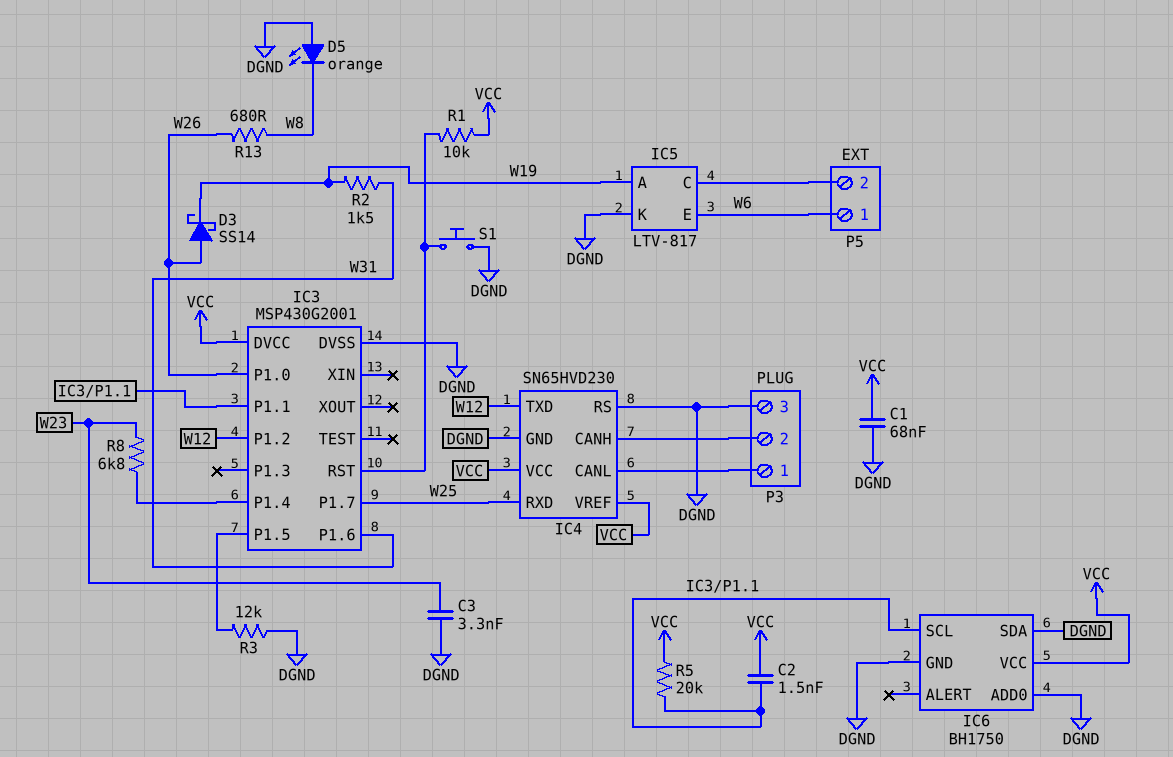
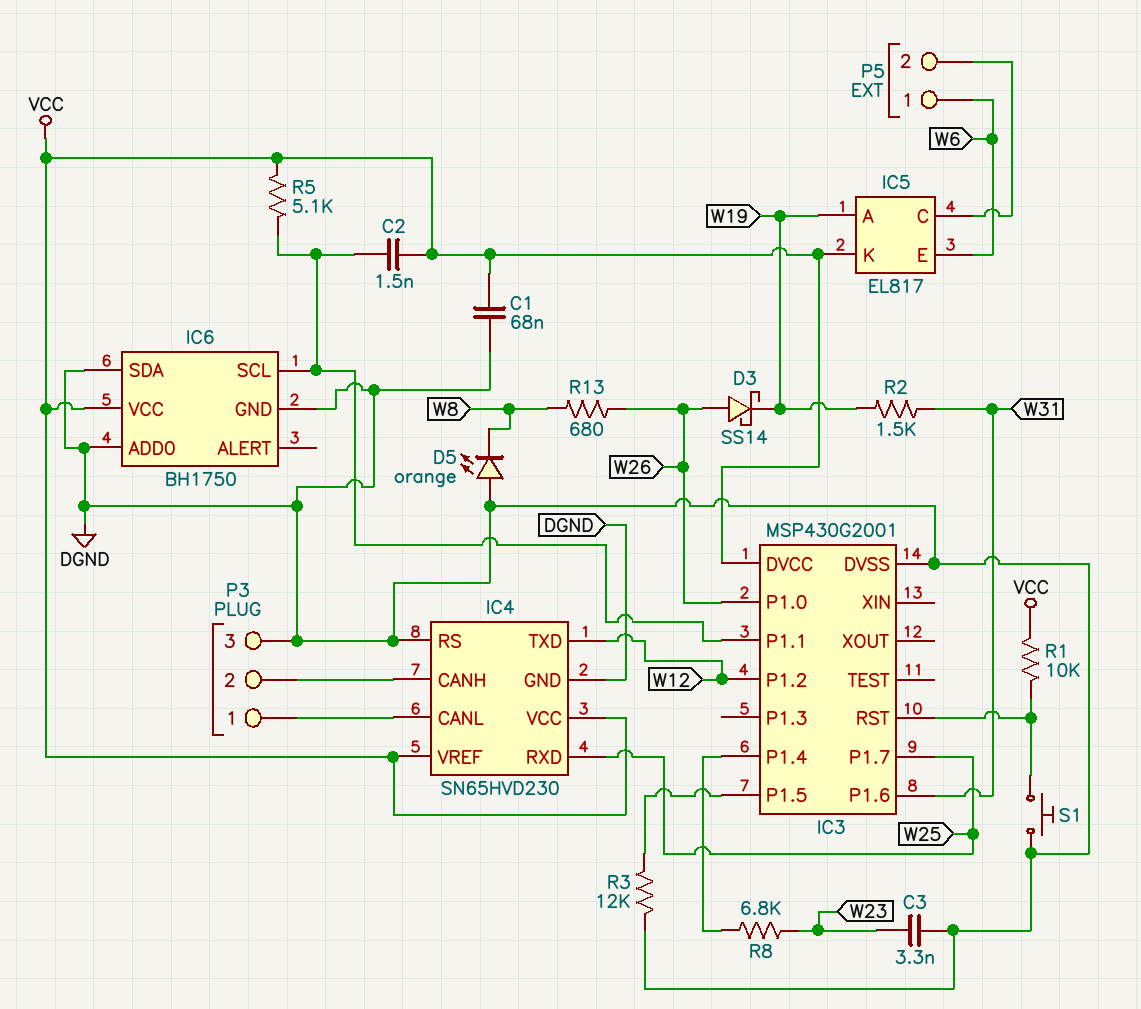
IC5: LTV-817 -> EL817
IC5 pin K: DGND -> VCC
R5: 20k (IC3/P1.1, VCC) -> 5.1k (IC3/P1.1, VCC)

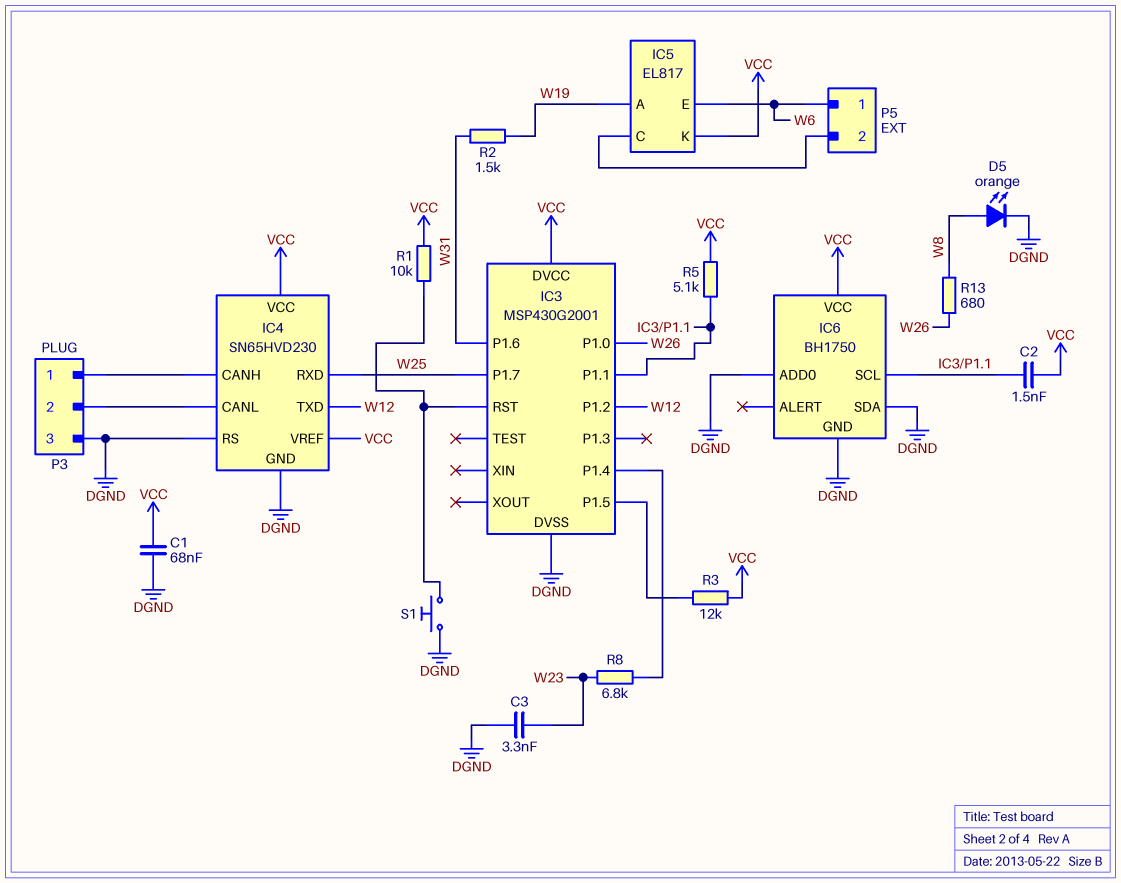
D3: schottky SS14 (A W26, K W19) -> none
D5: LED orange (A DGND, K W8) -> LED orange (A W8, K DGND)
P3 pin 1: IC4/CANL -> IC4/CANH
P3 pin 2: IC4/CANH -> IC4/CANL
R3: 12k (DGND, IC3/P1.5) -> 12k (IC3/P1.5, VCC)

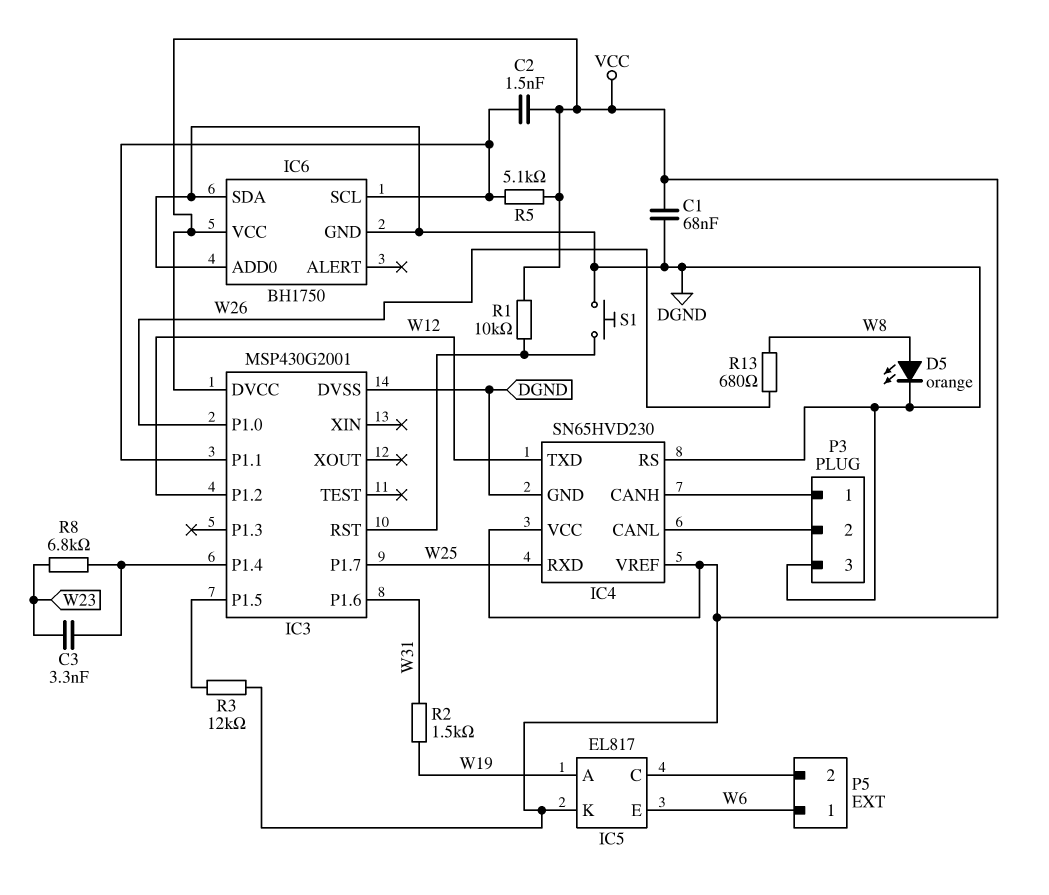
C3: 3.3nF (DGND, W23) -> 3.3nF (IC3/P1.4, W23)

